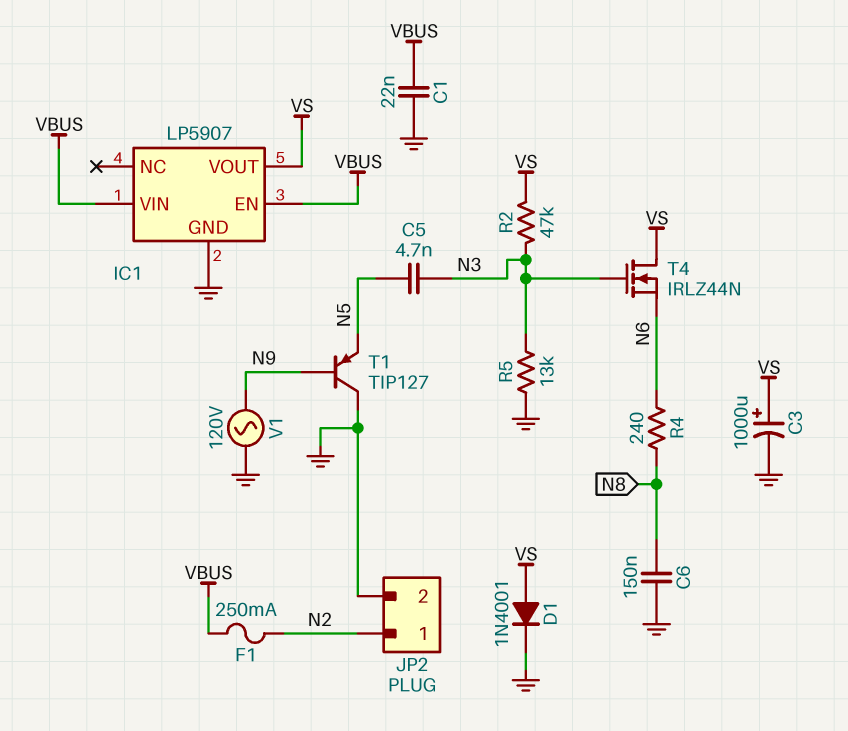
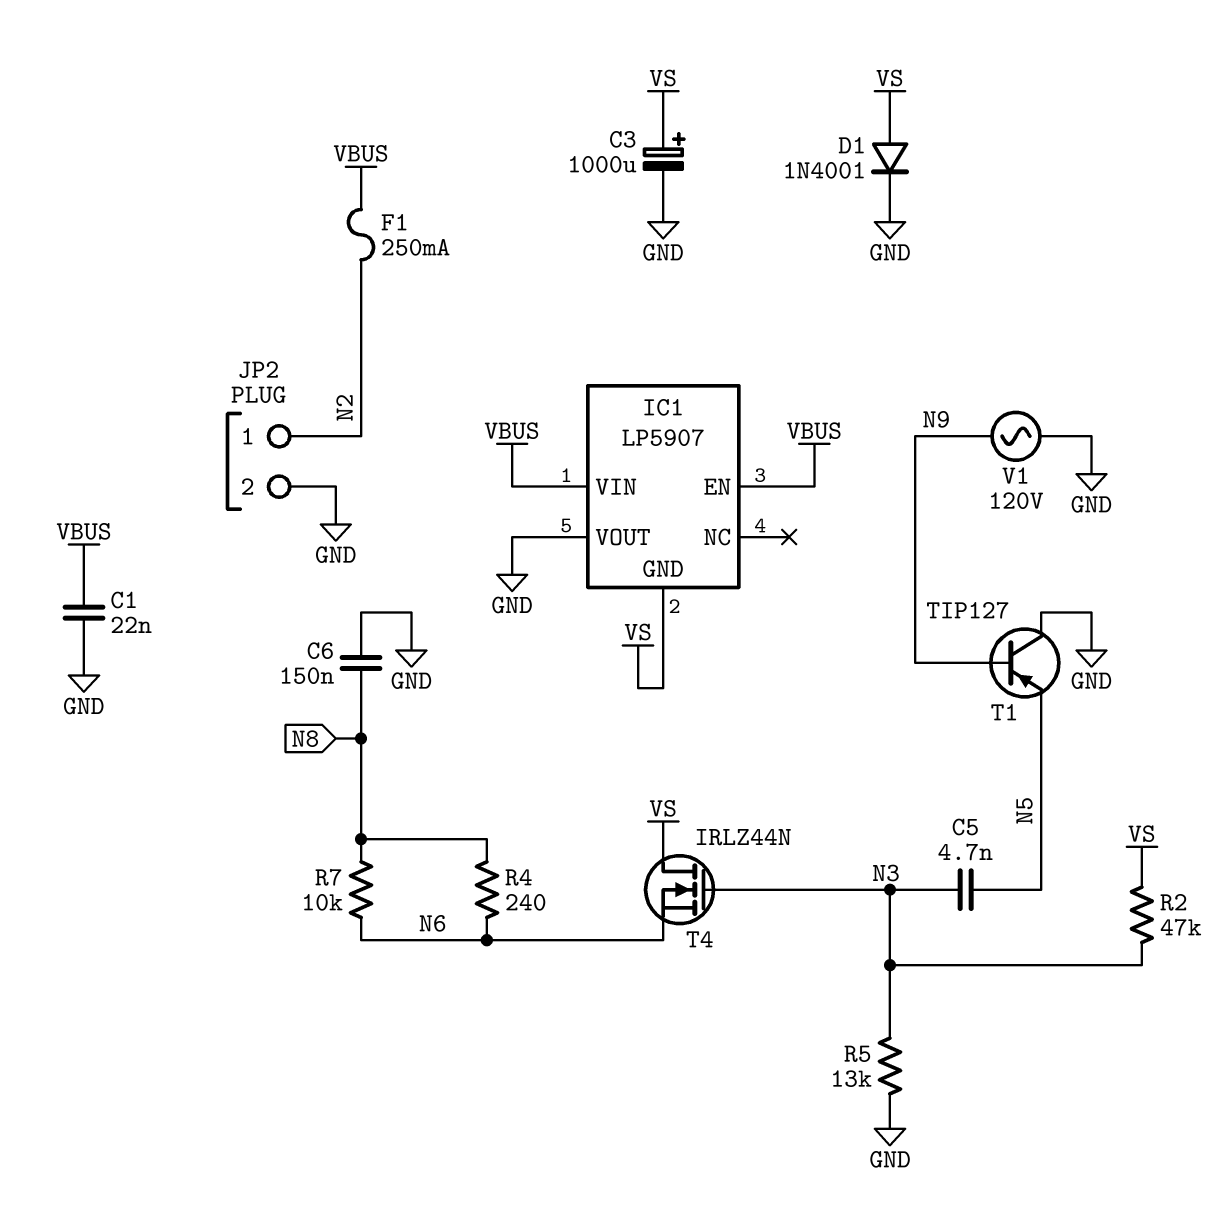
IC1 pin GND: GND -> VS
IC1 pin VOUT: VS -> GND
R7: none -> 10k (N6, N8)

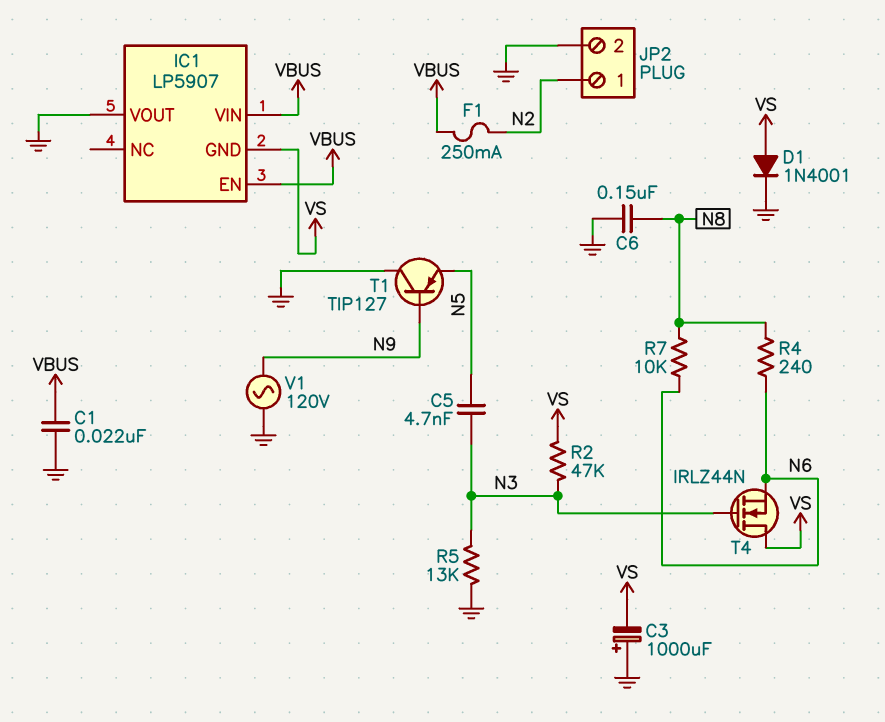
C3: 1000uF (plus VS, minus GND) -> 1000uF (plus GND, minus VS)

